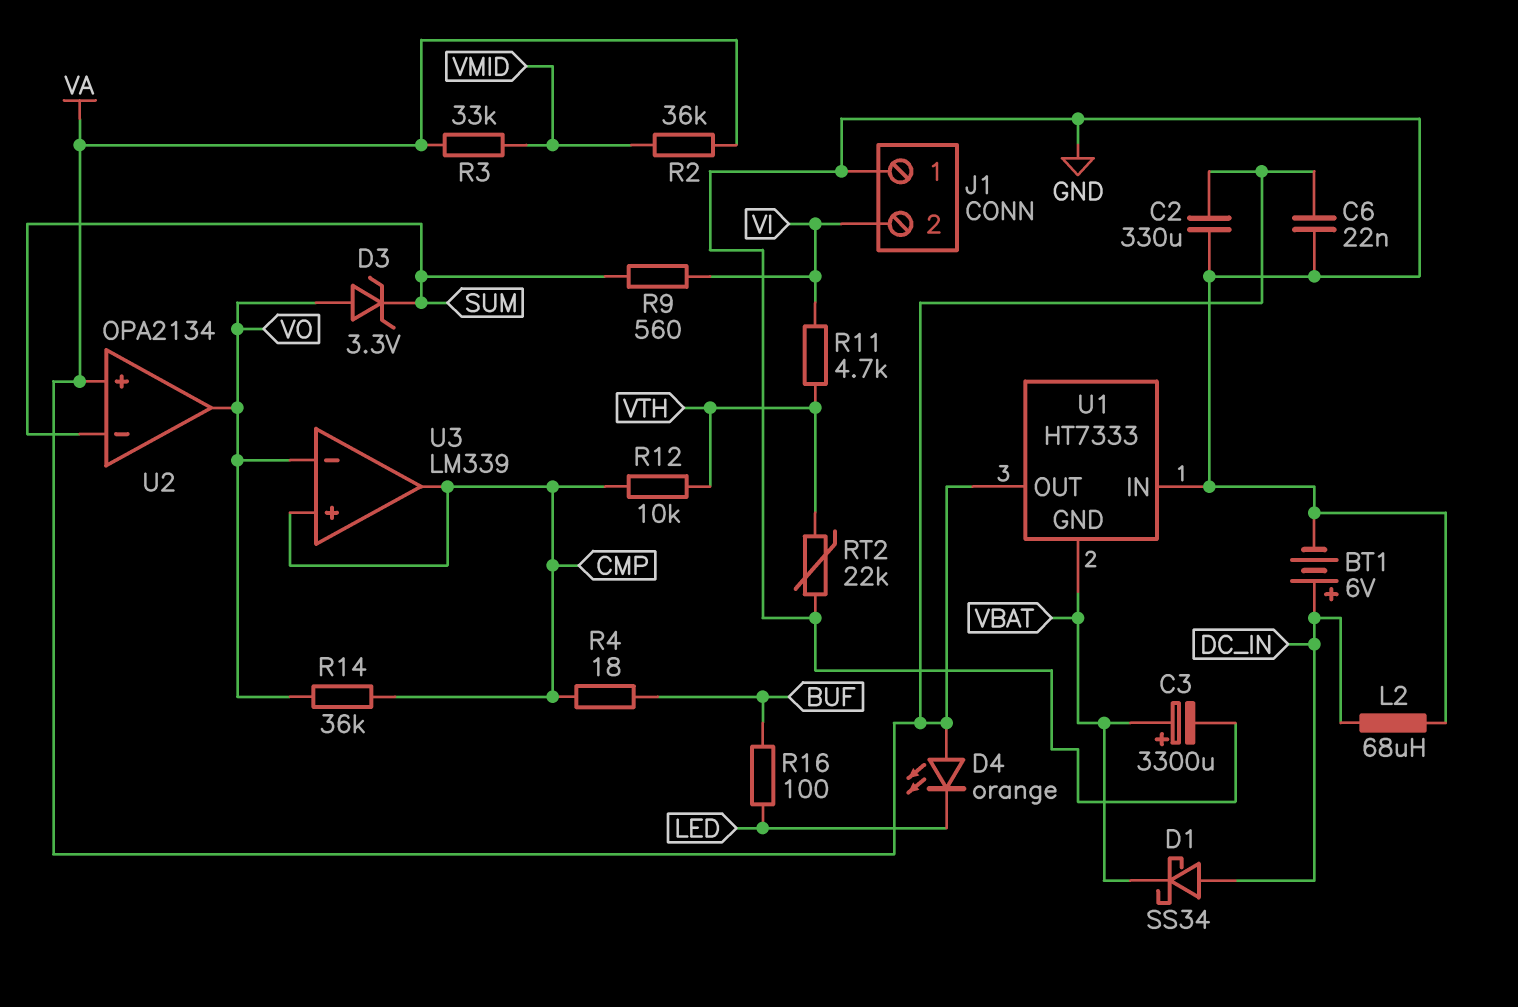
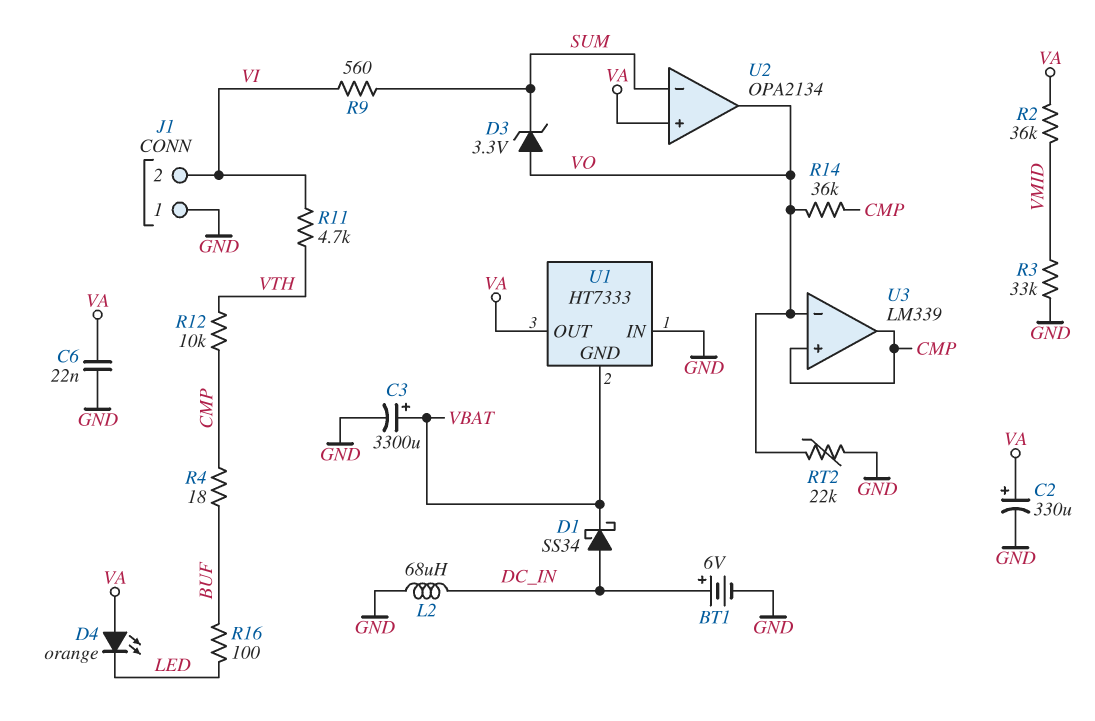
C2: 330uF (GND, VA) -> 330uF (plus VA, minus GND)
R3: 33k (VA, VMID) -> 33k (GND, VMID)
RT2: 22k (GND, VTH) -> 22k (GND, VO)

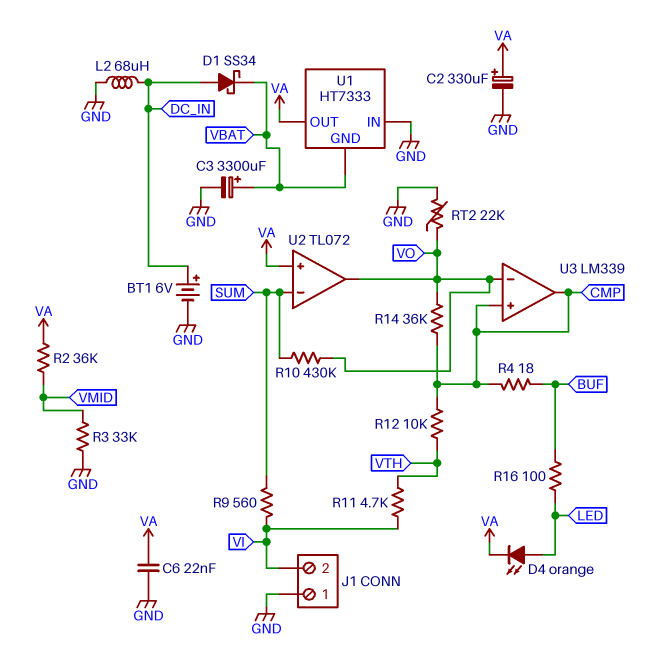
D3: zener 3.3V (A VO, K SUM) -> none
D4: LED orange (A VA, K LED) -> LED orange (A LED, K VA)
R10: none -> 430k (SUM, VO)
U2: OPA2134 -> TL072

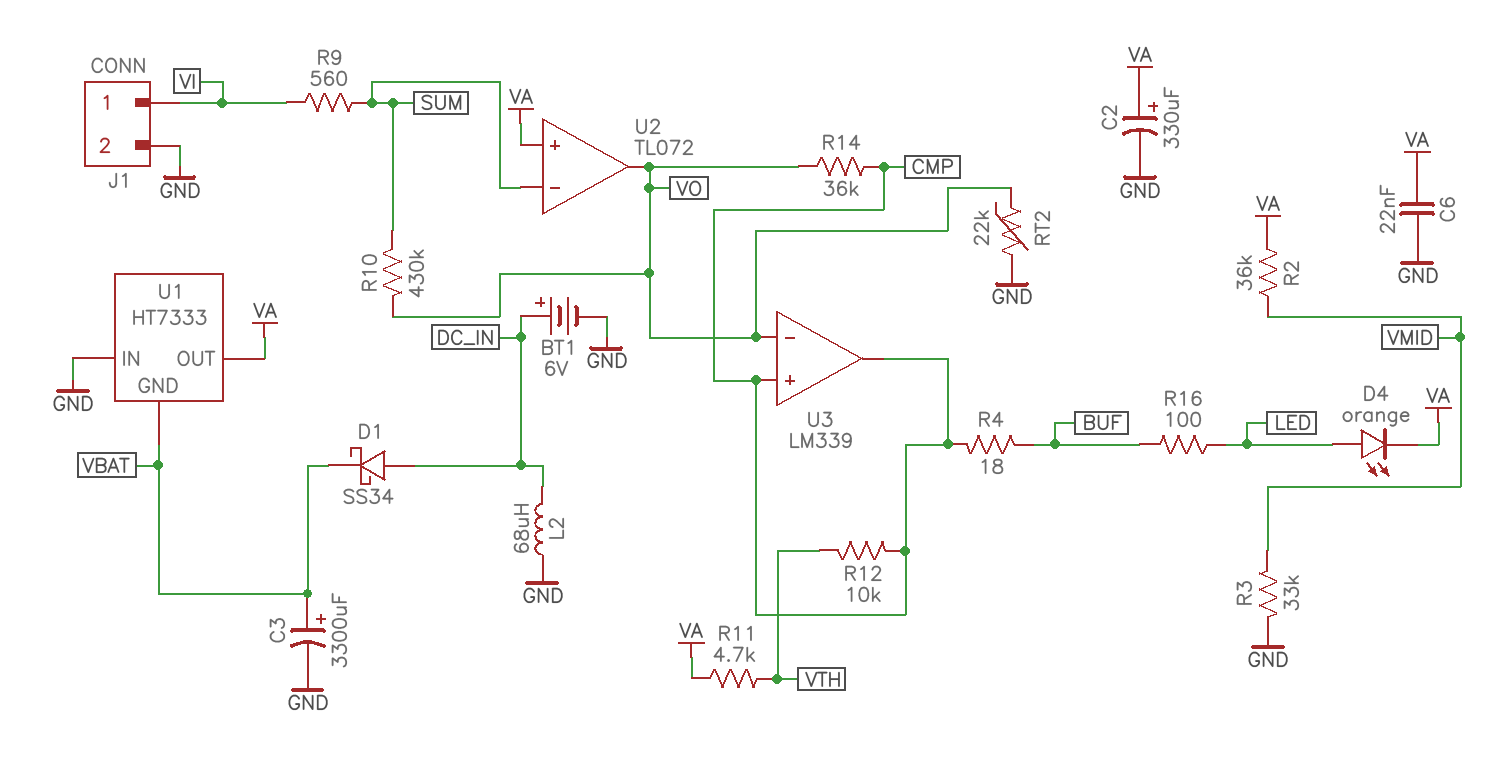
J1 pin 1: GND -> VI
J1 pin 2: VI -> GND
R11: 4.7k (VI, VTH) -> 4.7k (VA, VTH)

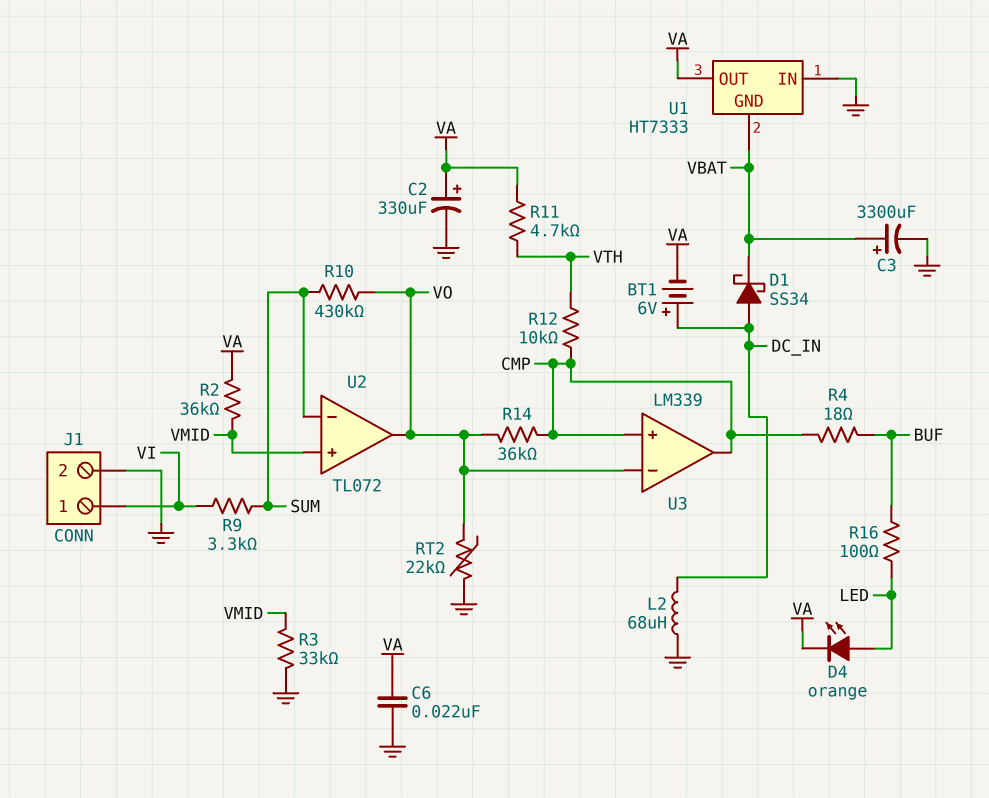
BT1: 6V (plus DC_IN, minus GND) -> 6V (plus DC_IN, minus VA)
R9: 560 (SUM, VI) -> 3.3k (SUM, VI)
U2 pin in+: VA -> VMID

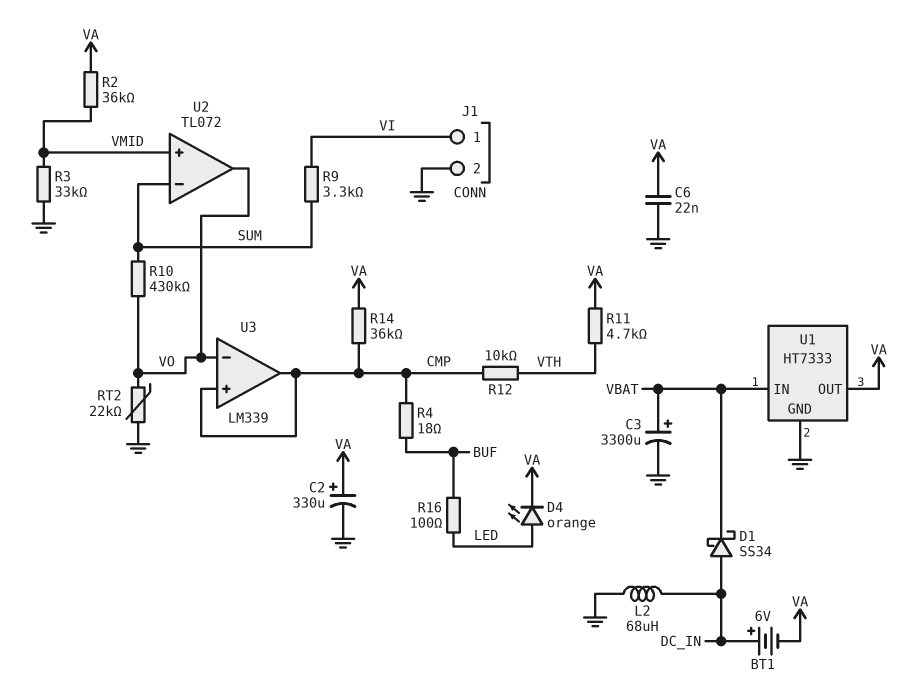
R14: 36k (CMP, VO) -> 36k (CMP, VA)
U1 pin GND: VBAT -> GND
U1 pin IN: GND -> VBAT

